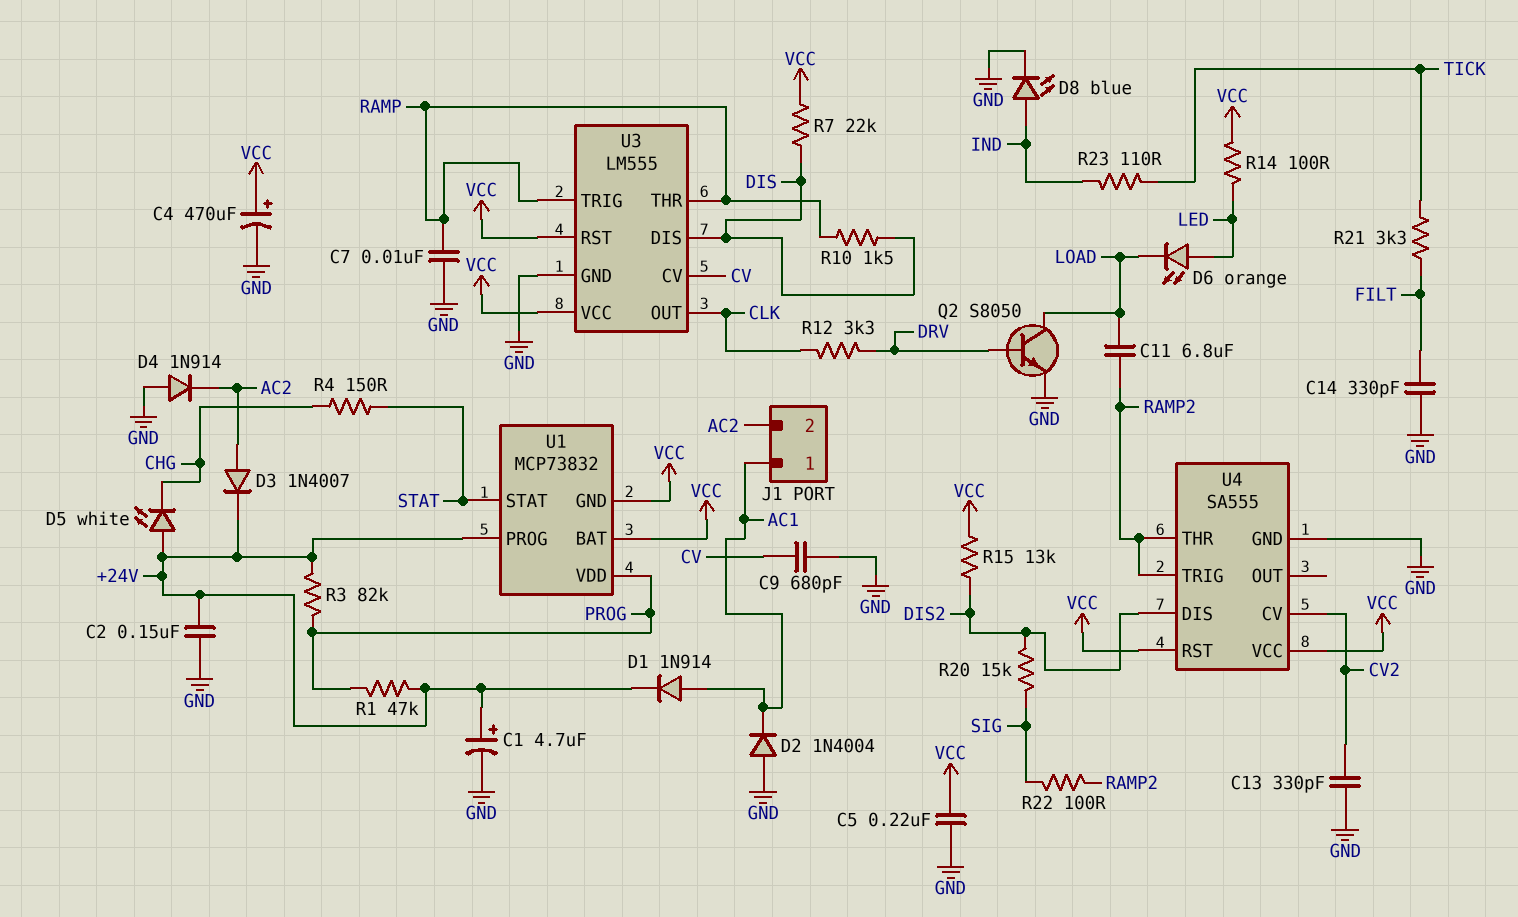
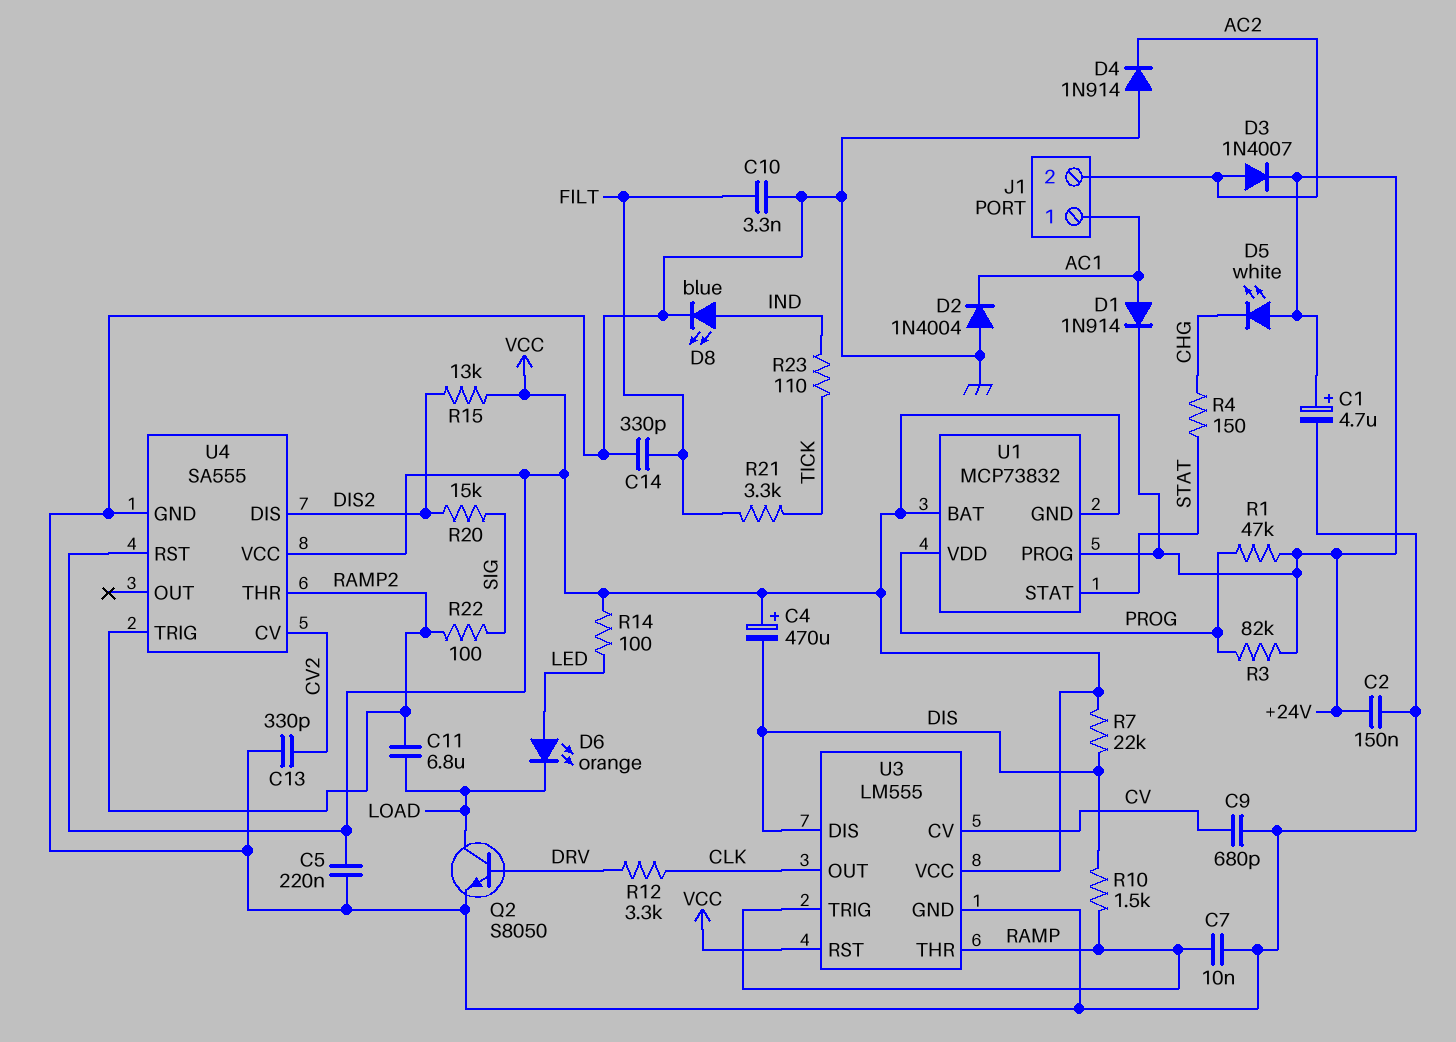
C4: 470uF (plus VCC, minus GND) -> 470uF (plus VCC, minus DIS)
C10: none -> 3.3nF (FILT, GND)

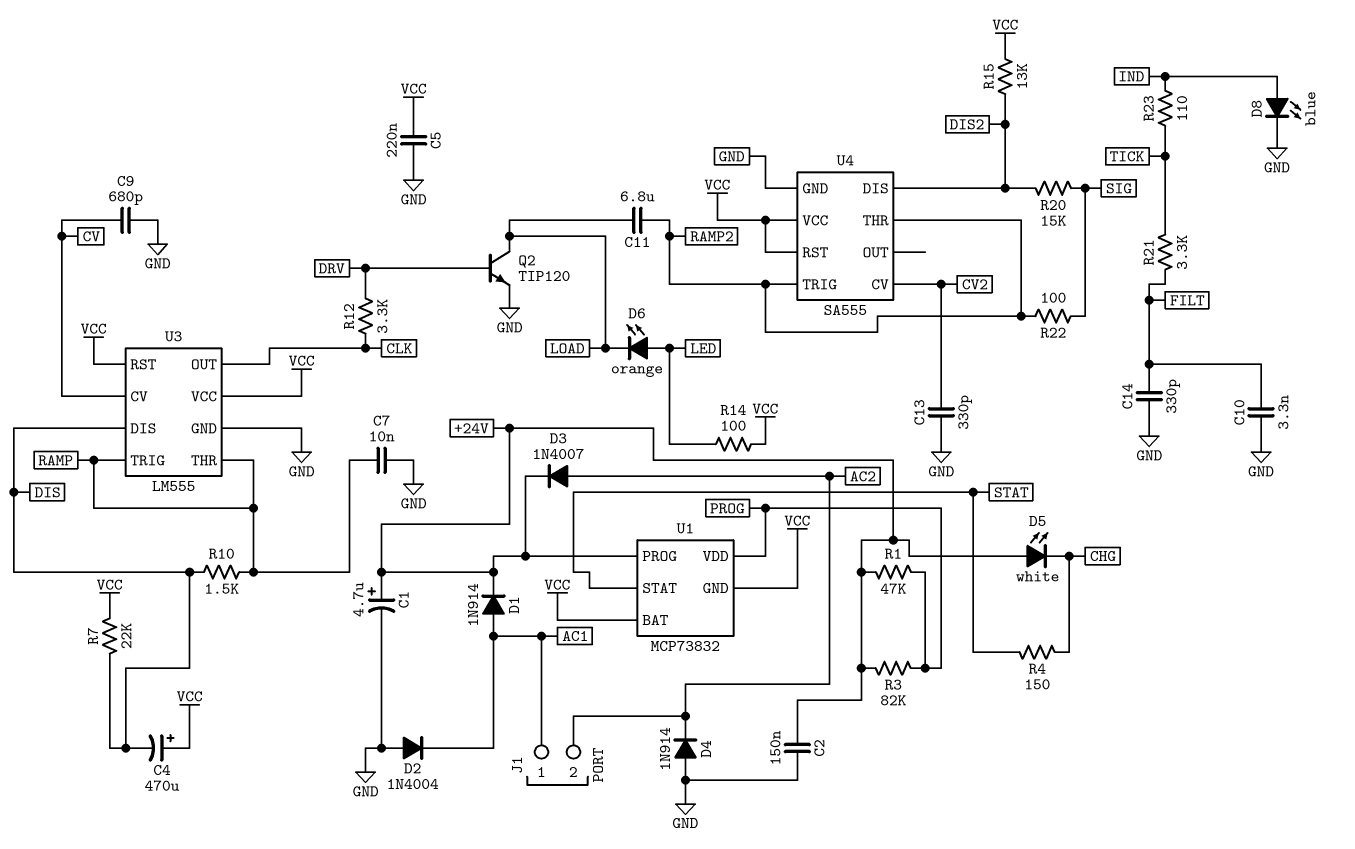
Q2: NPN S8050 (B DRV, C LOAD, E GND) -> NPN TIP120 (B DRV, C LOAD, E GND)

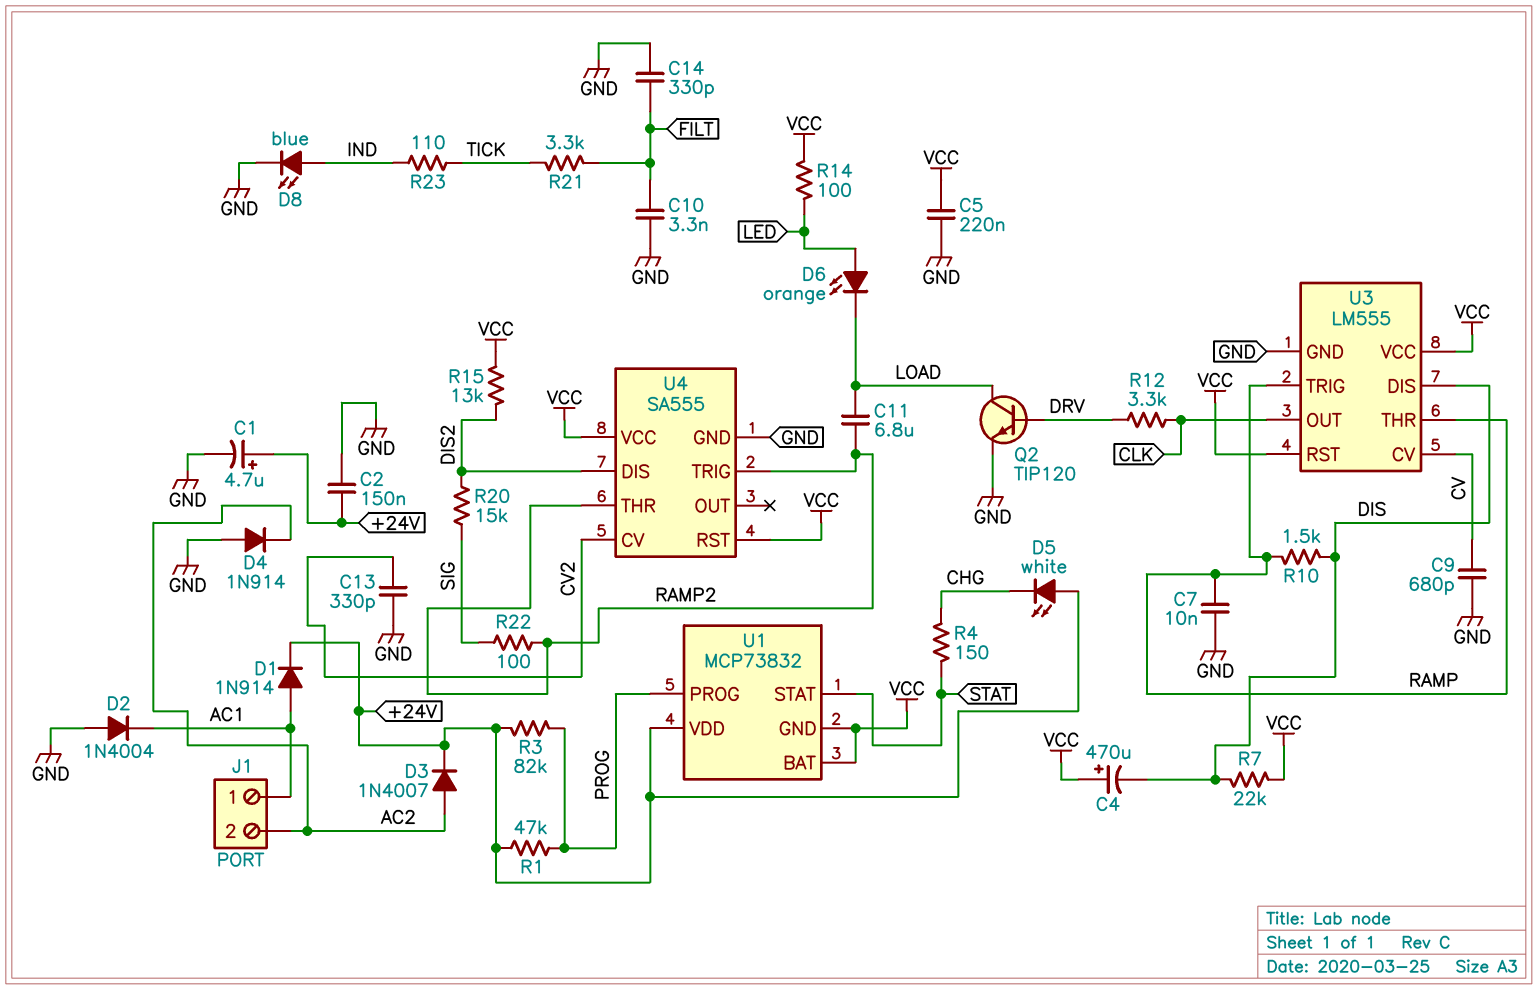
U1 pin PROG: +24V -> PROG
U1 pin VDD: PROG -> +24V

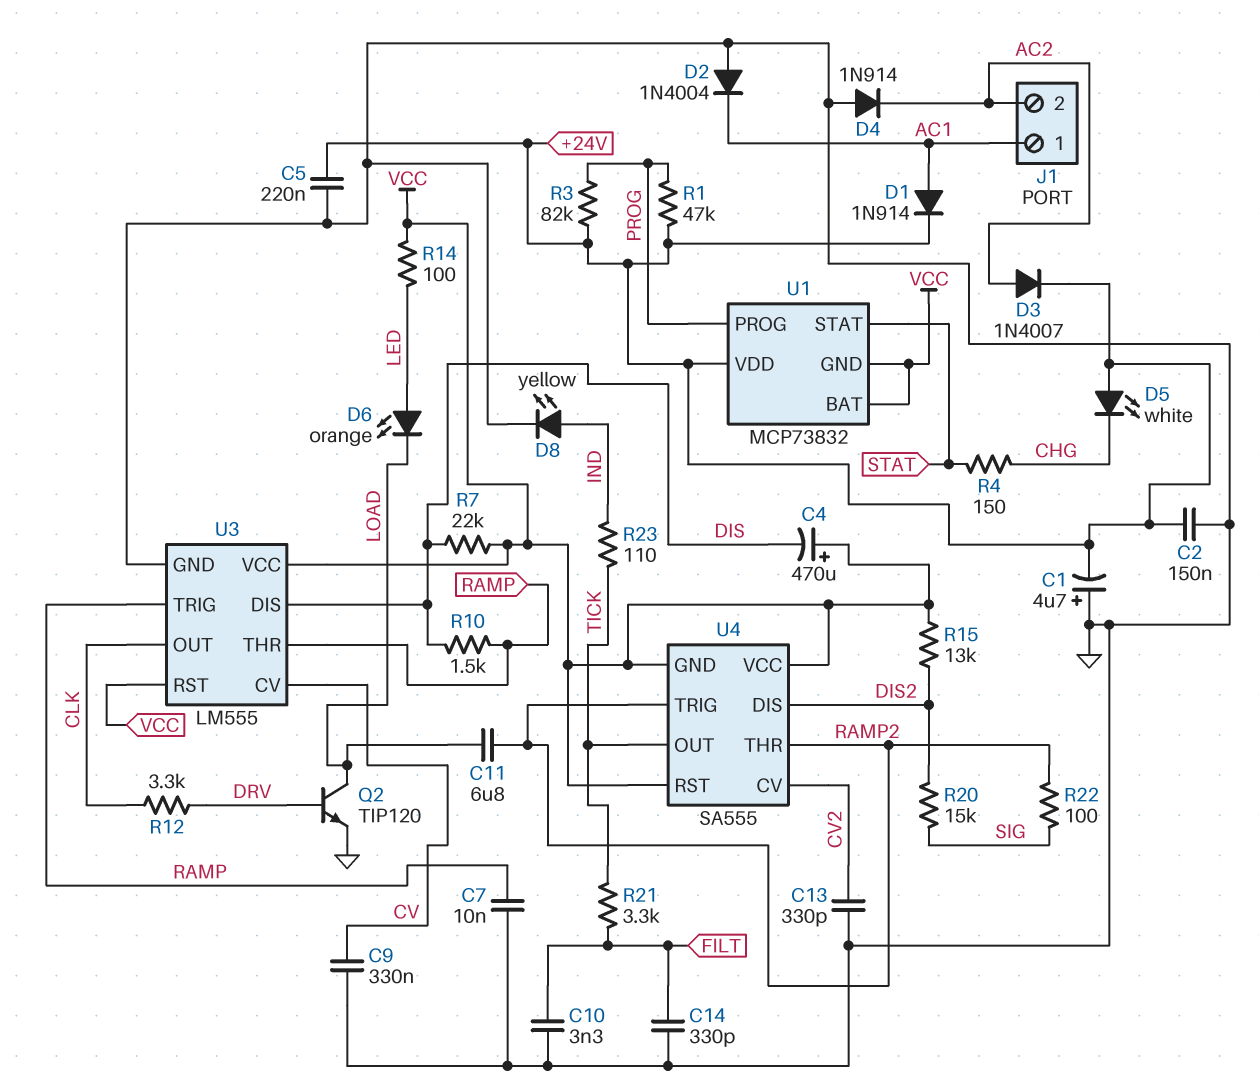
C1: 4.7uF (plus +24V, minus GND) -> 4.7uF (plus GND, minus +24V)
C5: 220nF (GND, VCC) -> 220nF (+24V, GND)
C9: 680pF (CV, GND) -> 330nF (CV, GND)
D8: LED blue (A IND, K GND) -> LED yellow (A IND, K GND)
U4 pin GND: GND -> VCC
U4 pin OUT: none -> TICK

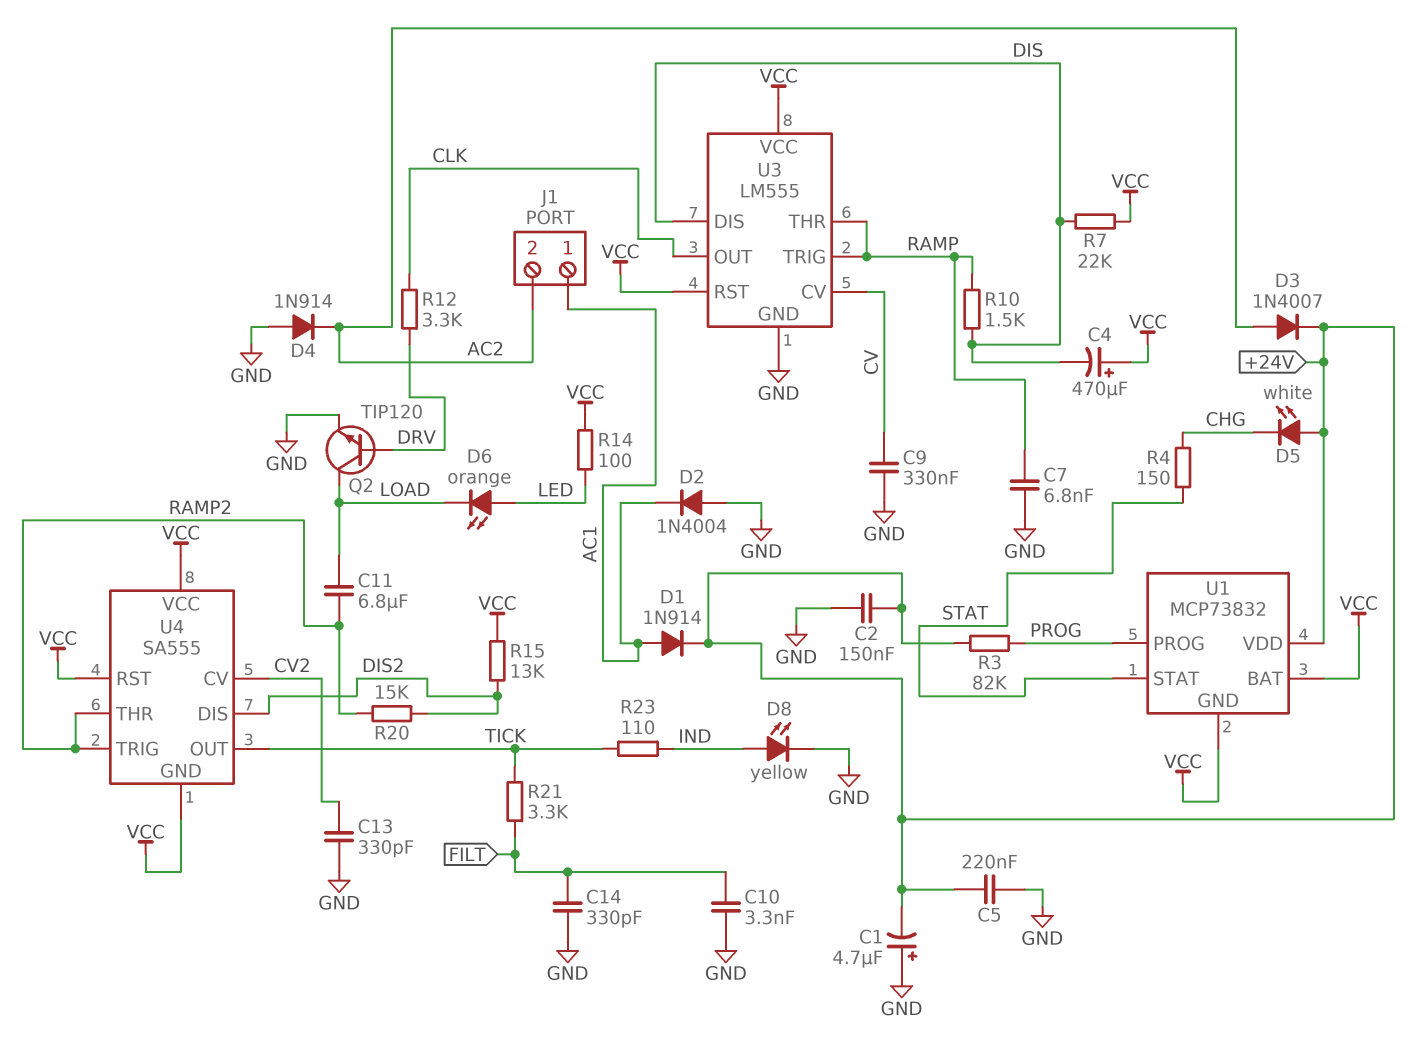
C7: 10nF (GND, RAMP) -> 6.8nF (GND, RAMP)
R1: 47k (+24V, PROG) -> none
R20: 15k (DIS2, SIG) -> 15k (DIS2, RAMP2)
R22: 100 (RAMP2, SIG) -> none

